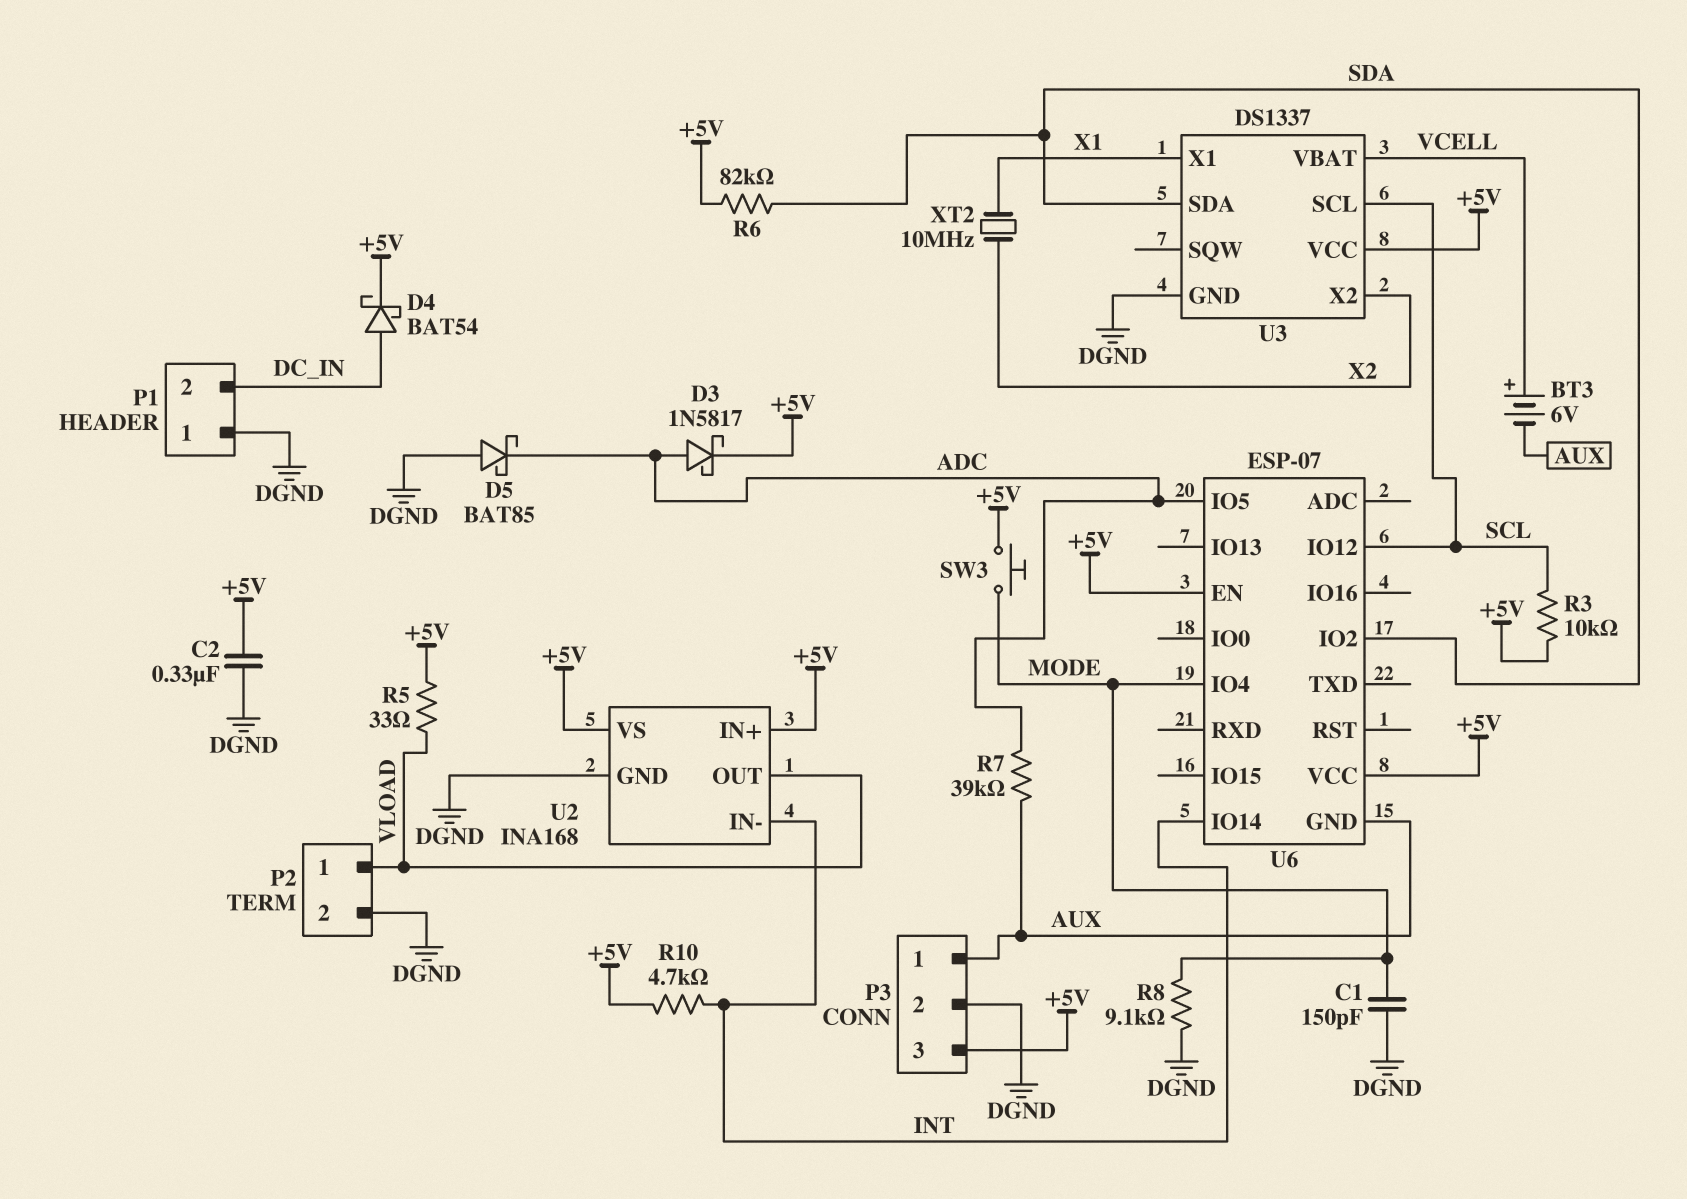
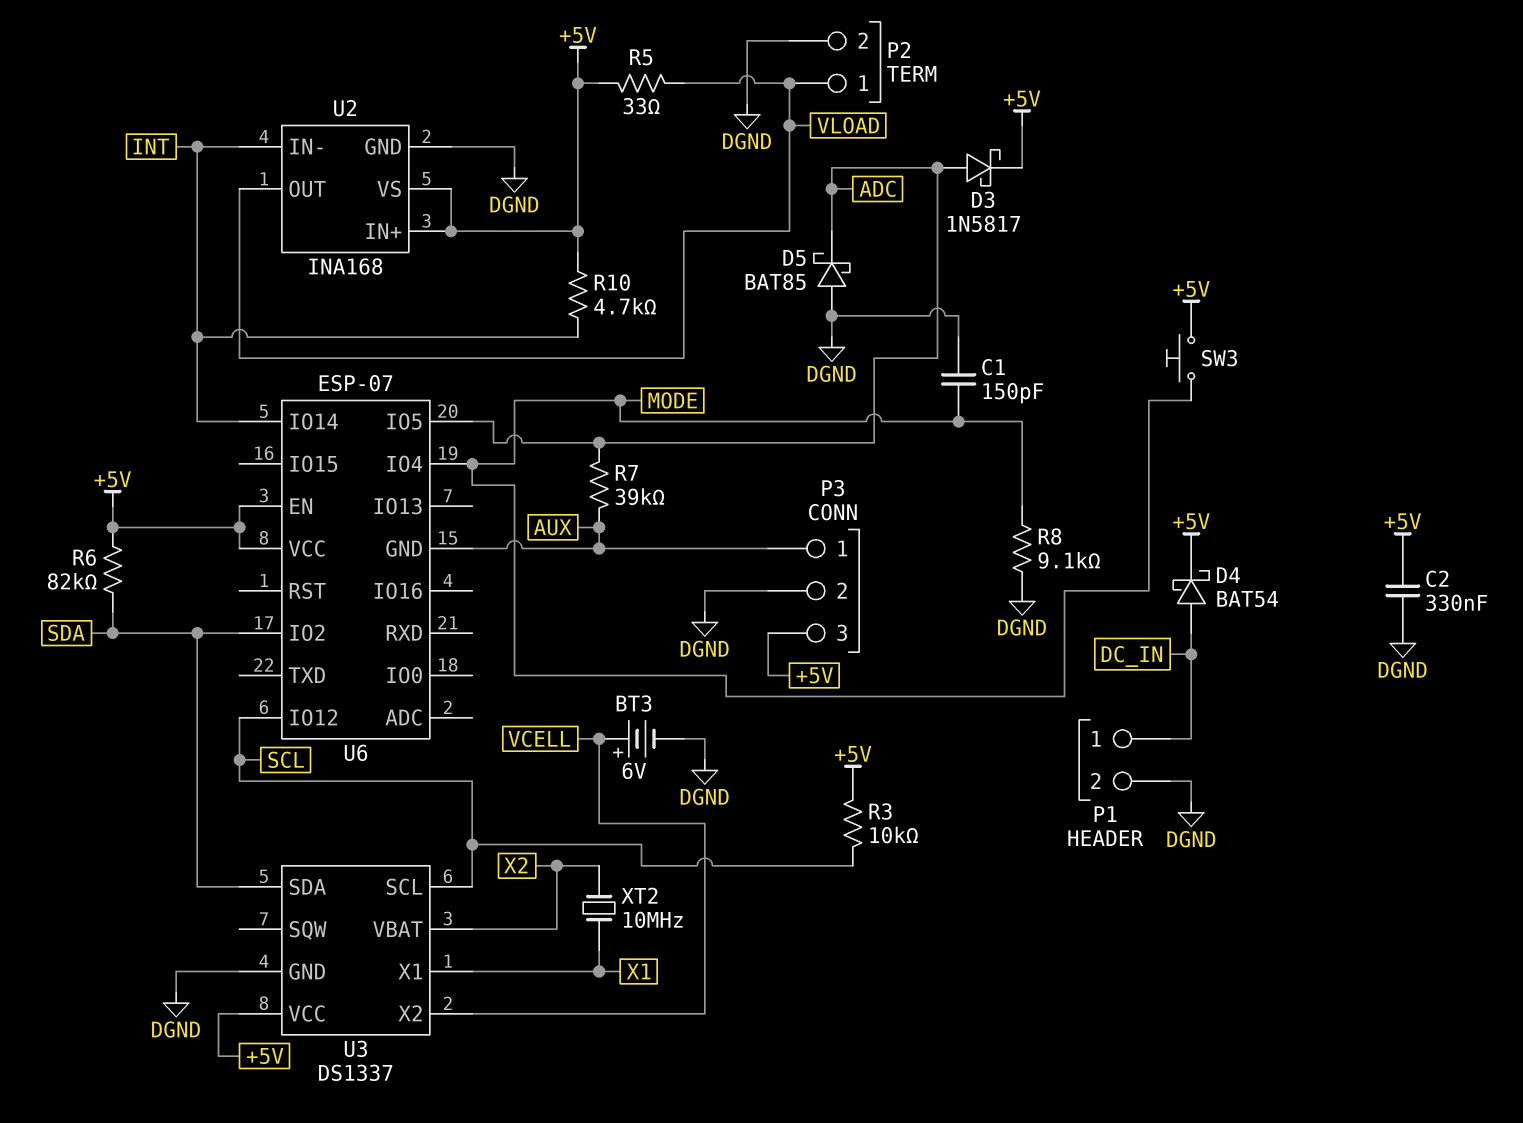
BT3: 6V (plus VCELL, minus AUX) -> 6V (plus VCELL, minus DGND)
P1 pin 1: DGND -> DC_IN
P1 pin 2: DC_IN -> DGND
U3 pin VBAT: VCELL -> X2
U3 pin X2: X2 -> VCELL

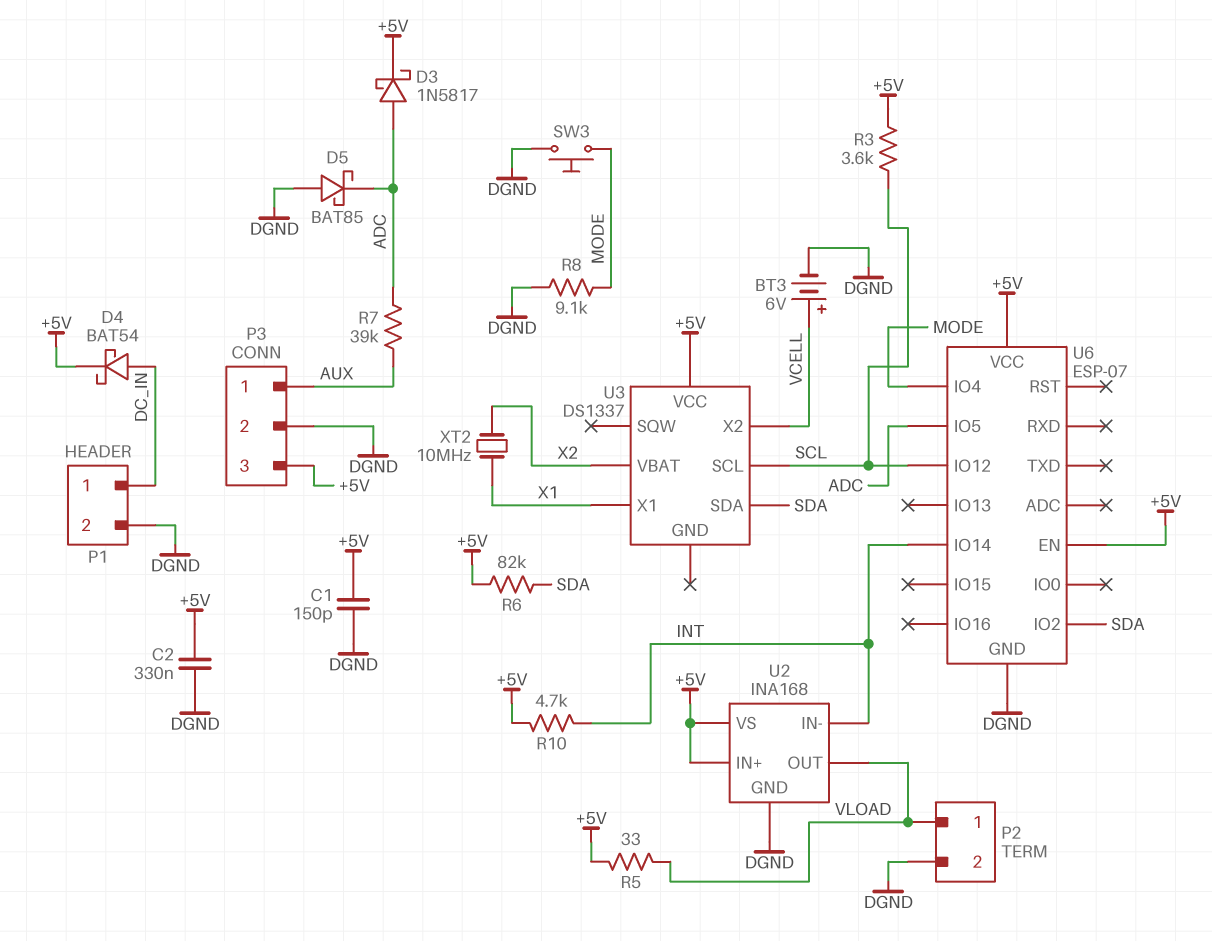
C1: 150pF (DGND, MODE) -> 150pF (+5V, DGND)
R3: 10k (+5V, SCL) -> 3.6k (+5V, SCL)
SW3: button (+5V, MODE) -> button (DGND, MODE)
U3 pin GND: DGND -> none
U6 pin GND: AUX -> DGND

